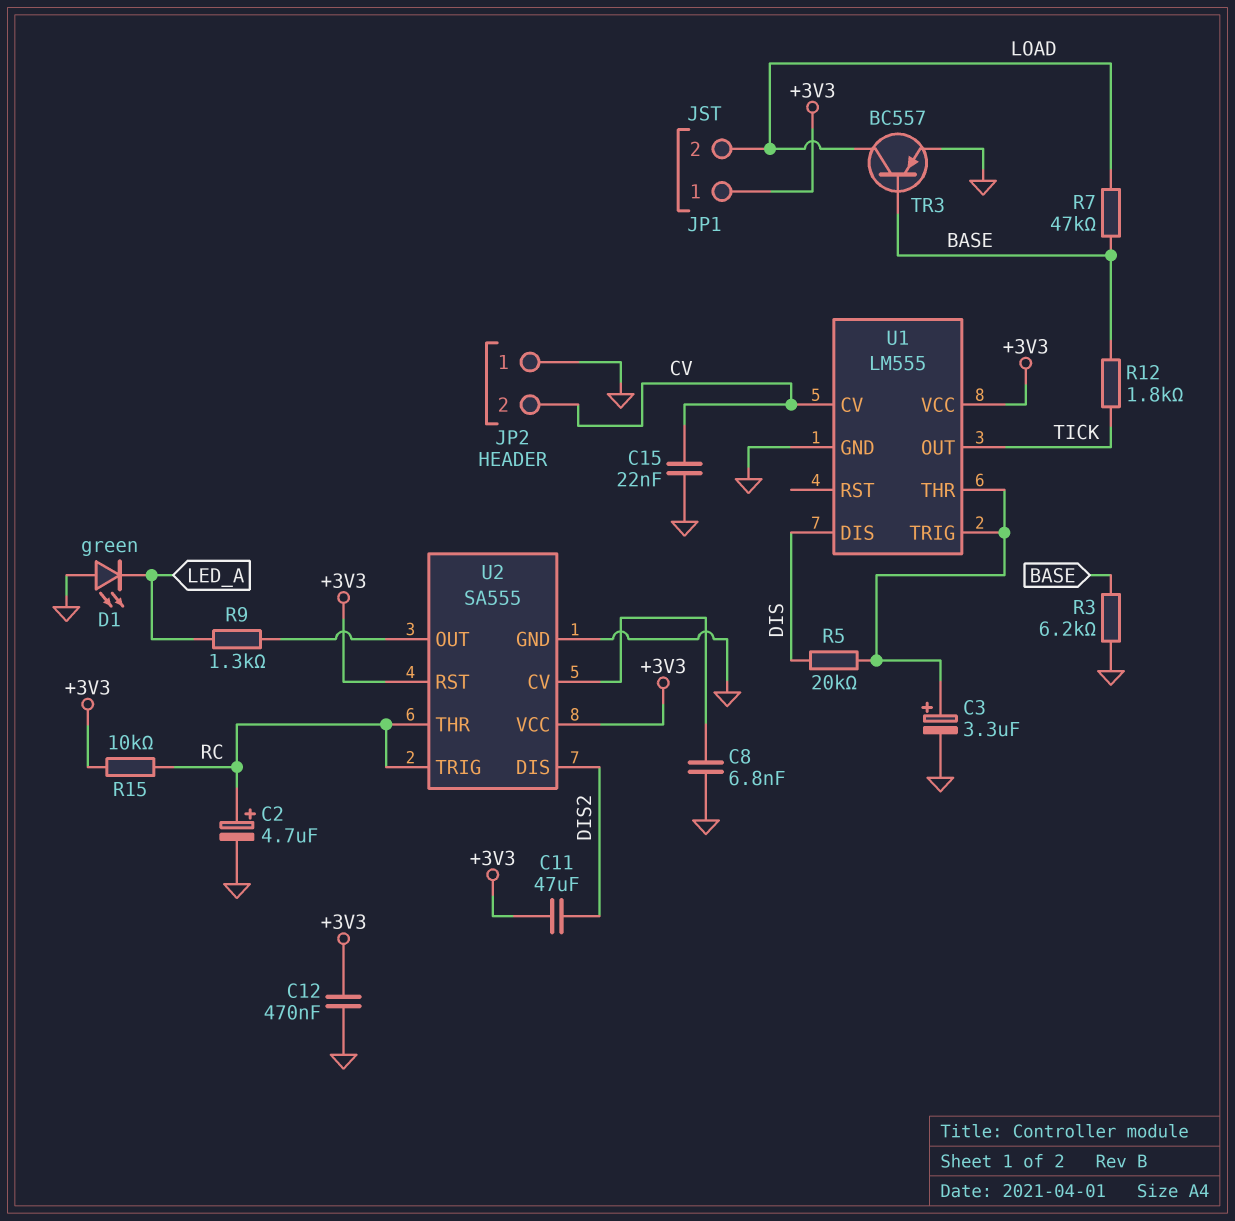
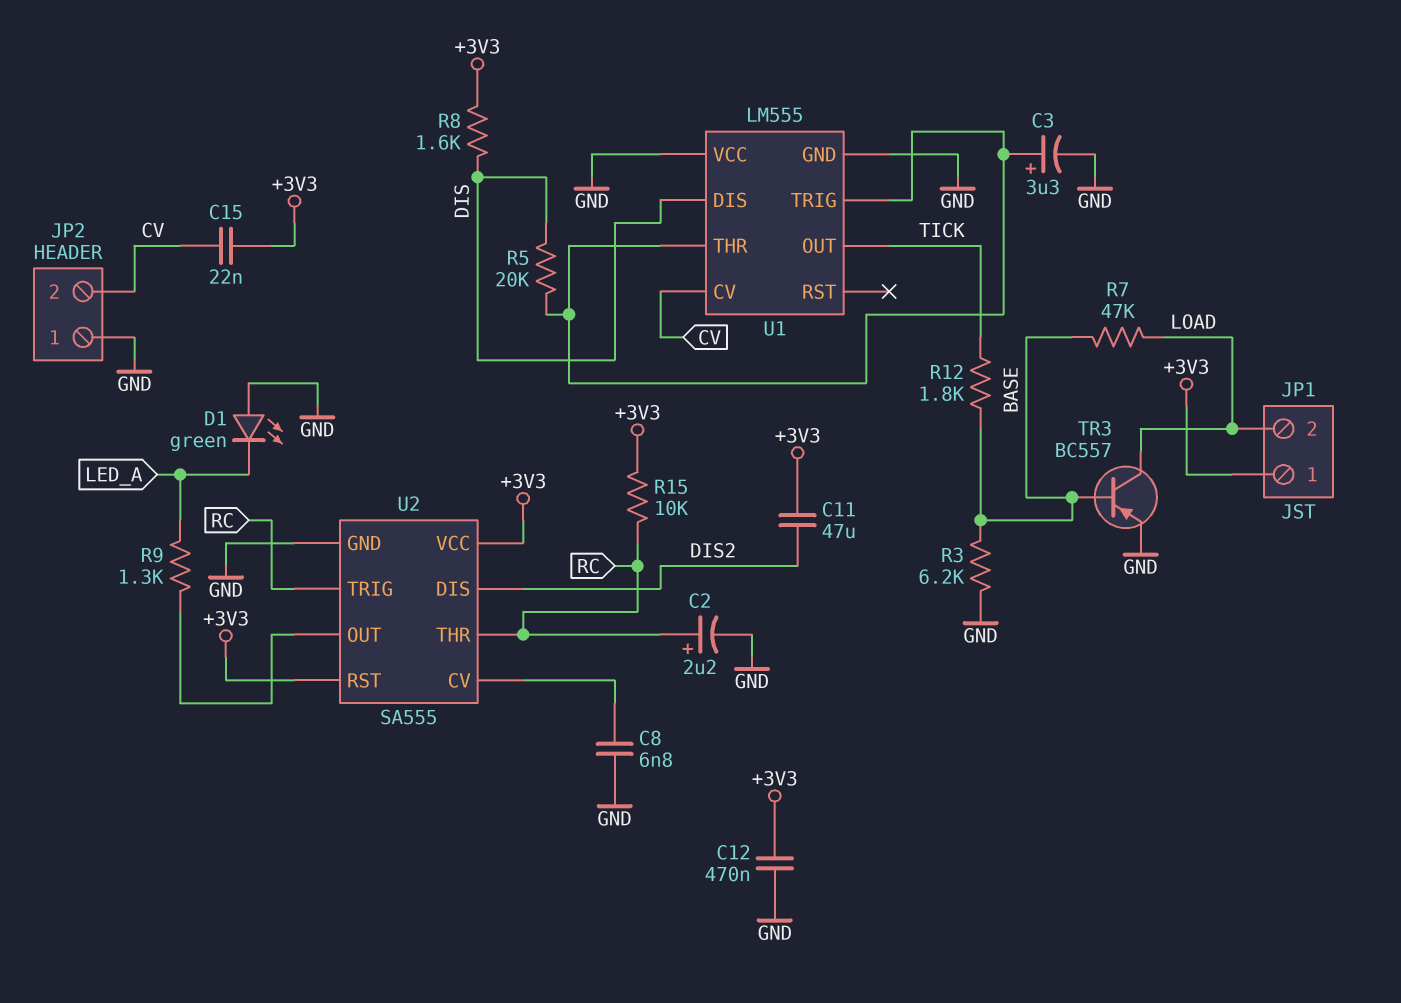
C2: 4.7uF (plus RC, minus GND) -> 2.2uF (plus RC, minus GND)
C15: 22nF (CV, GND) -> 22nF (+3V3, CV)
R8: none -> 1.6k (+3V3, DIS)
U1 pin VCC: +3V3 -> GND

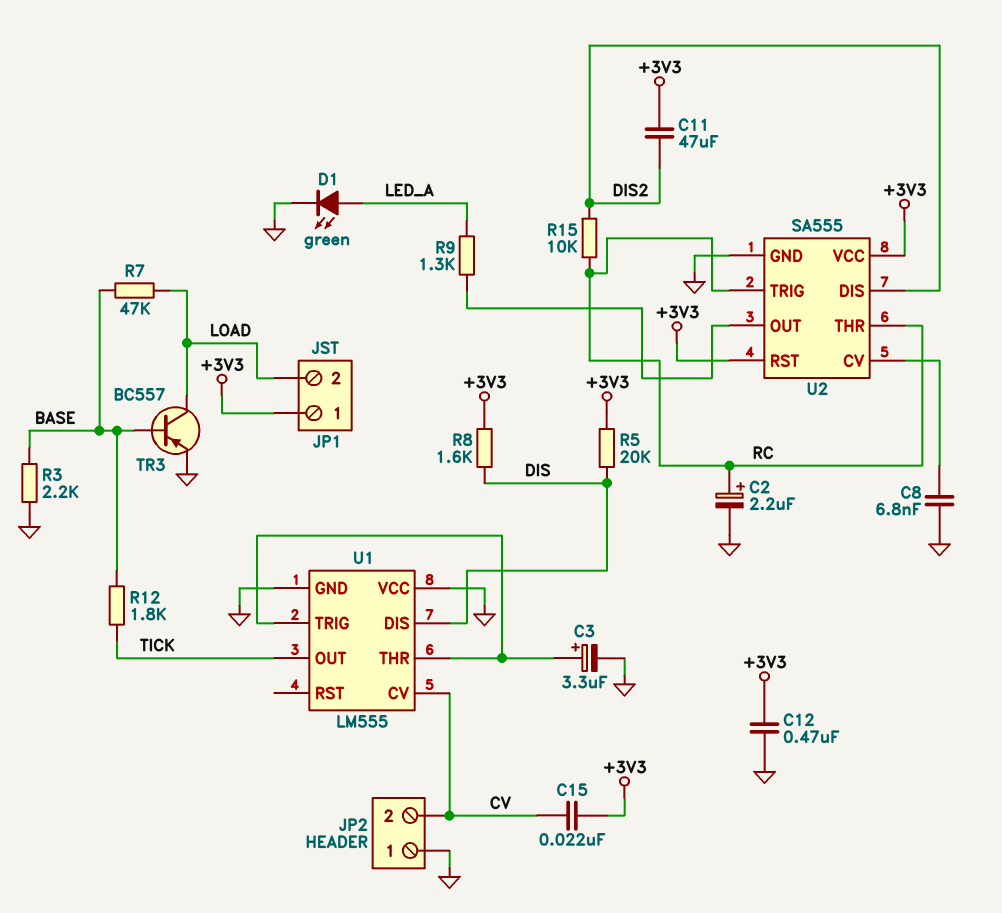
D1: LED green (A GND, K LED_A) -> LED green (A LED_A, K GND)
R3: 6.2k (BASE, GND) -> 2.2k (BASE, GND)
R5: 20k (DIS, U1/THR) -> 20k (+3V3, DIS)
R15: 10k (+3V3, RC) -> 10k (DIS2, RC)

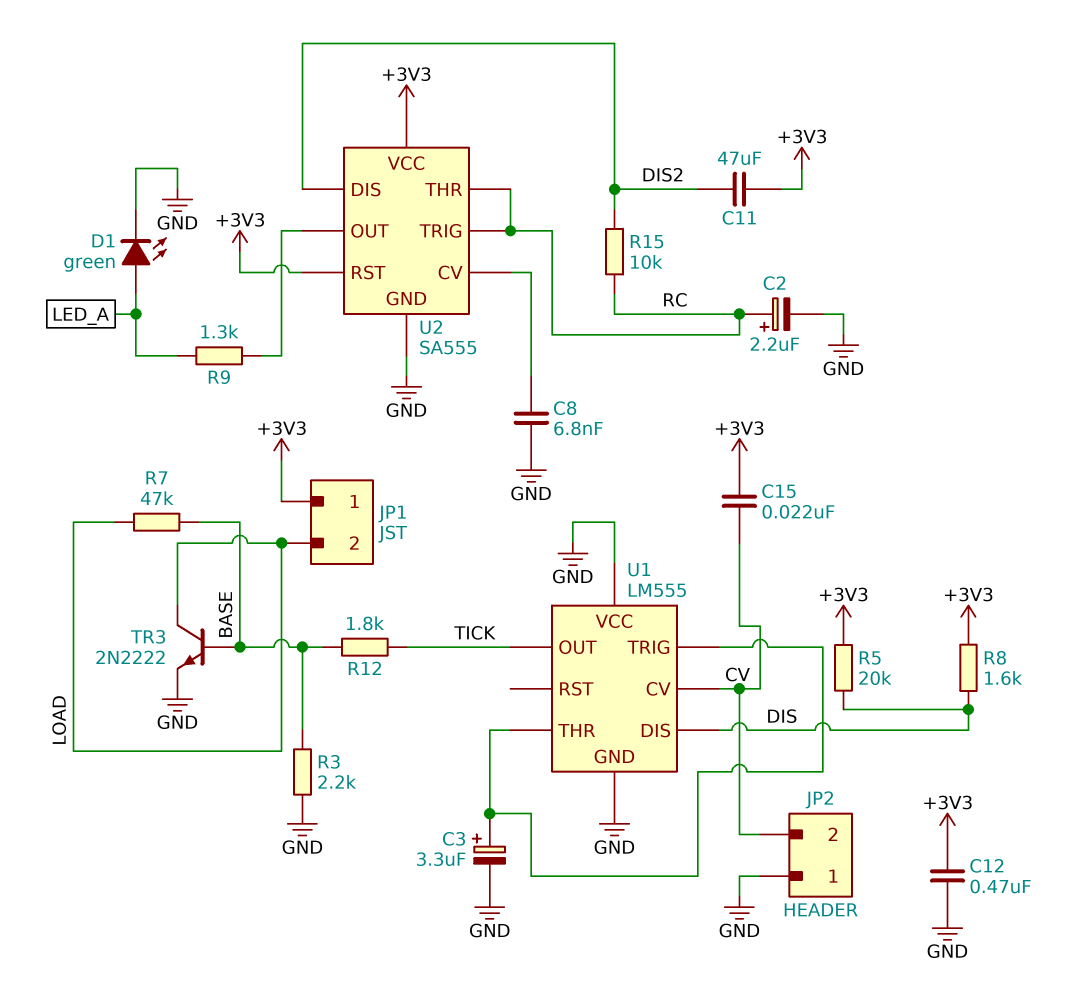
TR3: PNP BC557 (B BASE, C LOAD, E GND) -> NPN 2N2222 (B BASE, C LOAD, E GND)

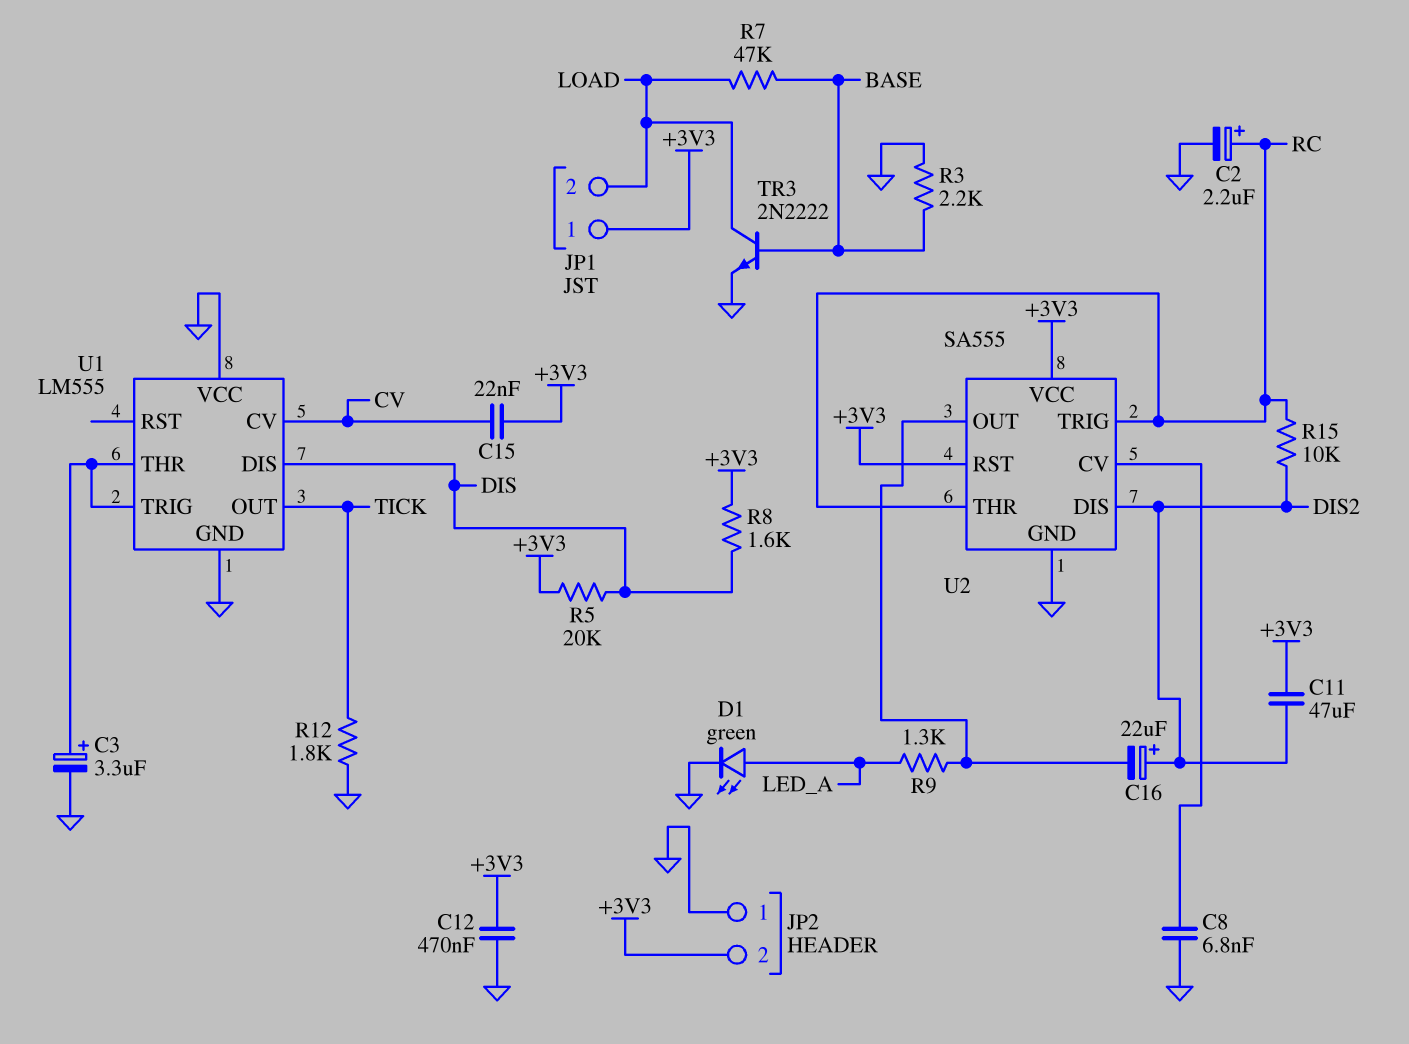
C16: none -> 22uF (plus DIS2, minus U2/OUT)
JP2 pin 2: CV -> +3V3
R12: 1.8k (BASE, TICK) -> 1.8k (GND, TICK)

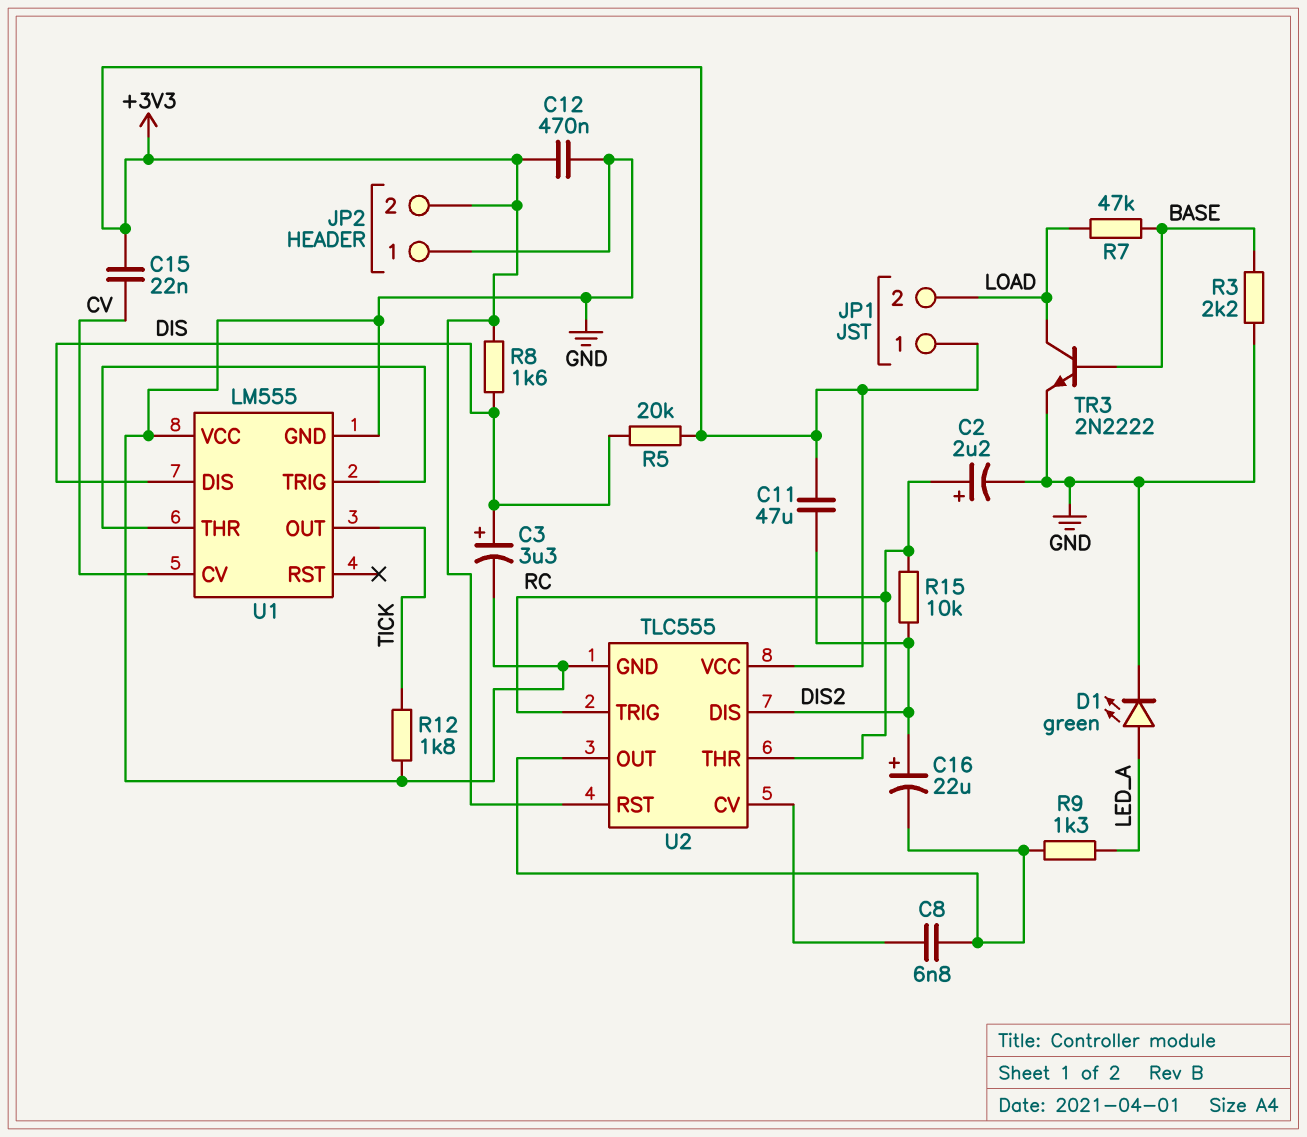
C3: 3.3uF (plus U1/THR, minus GND) -> 3.3uF (plus DIS, minus GND)
C8: 6.8nF (GND, U2/CV) -> 6.8nF (U2/CV, U2/OUT)
U2: SA555 -> TLC555

